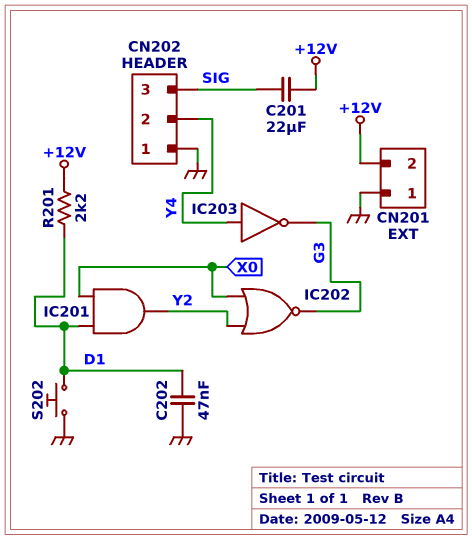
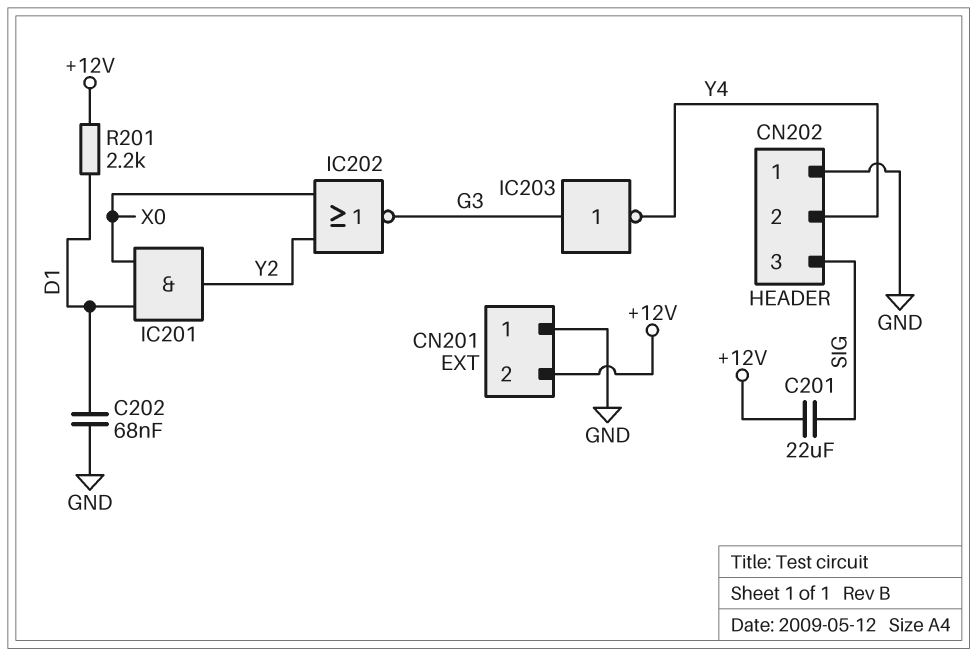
C202: 47nF (D1, GND) -> 68nF (D1, GND)
IC203: NOT (in Y4, out G3) -> NOT (in G3, out Y4)
S202: button (D1, GND) -> none

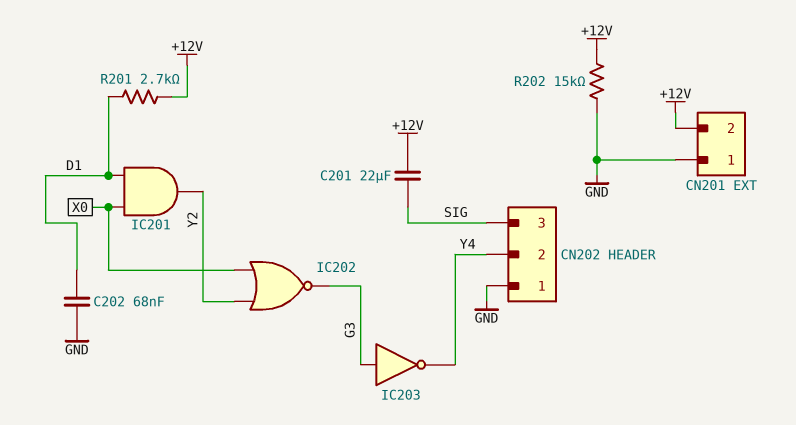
R201: 2.2k (+12V, D1) -> 2.7k (+12V, D1)
R202: none -> 15k (+12V, GND)

